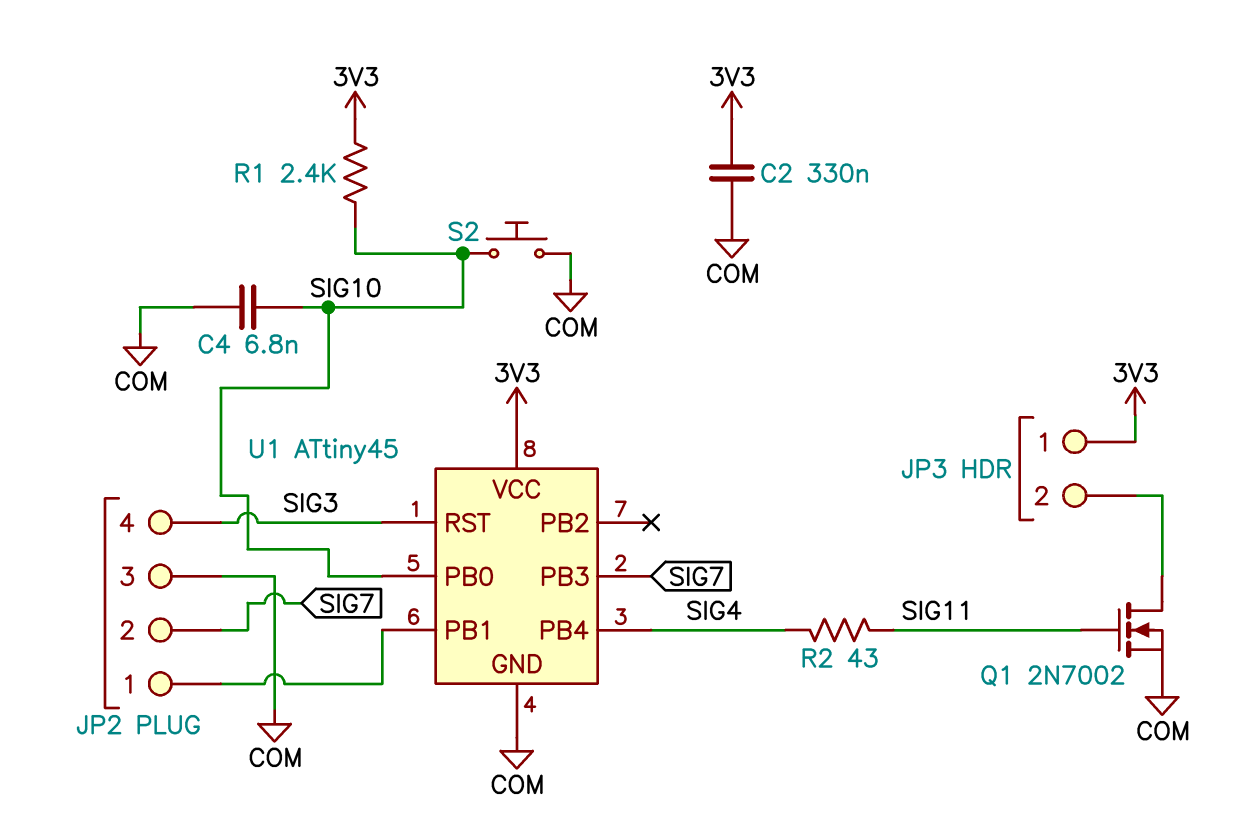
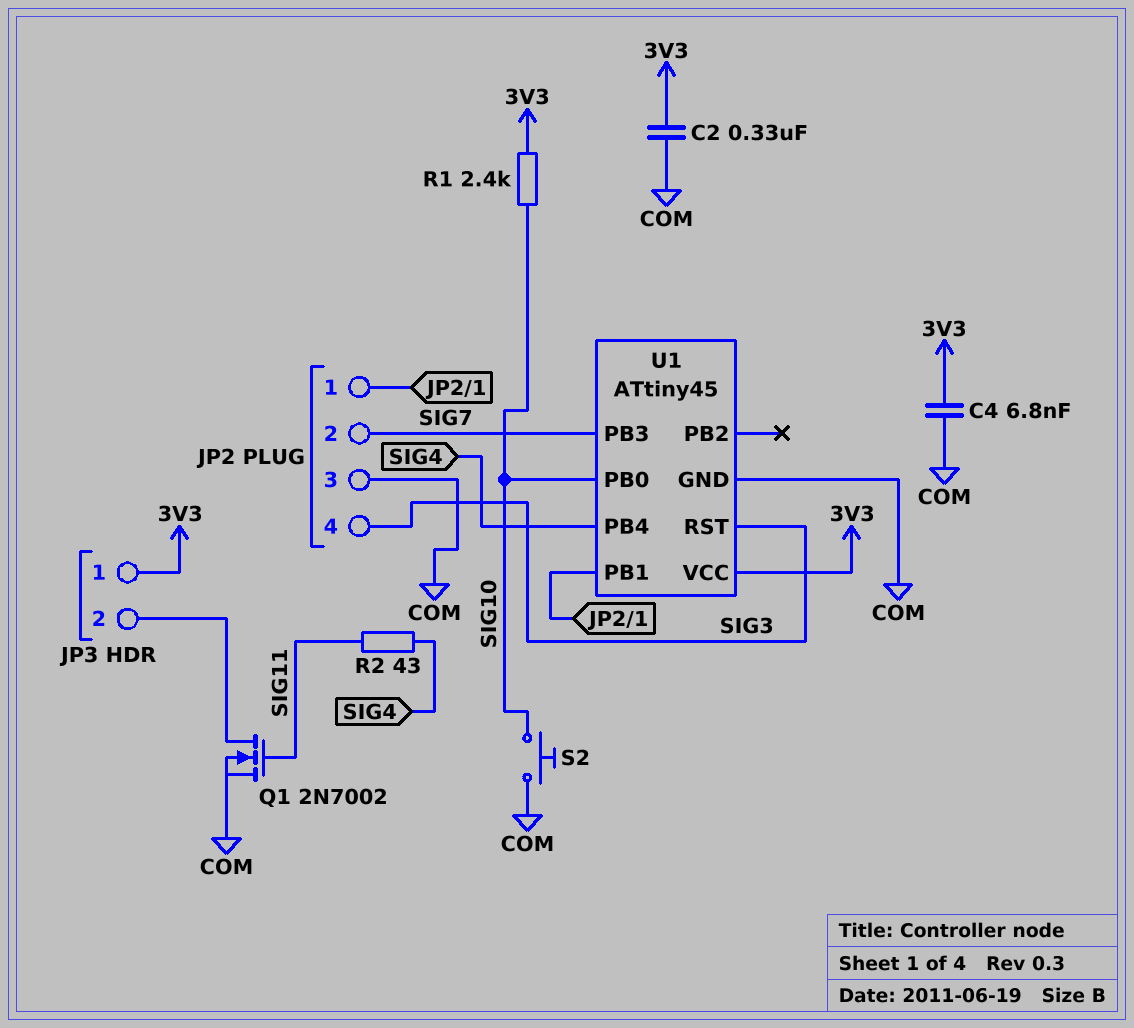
C4: 6.8nF (COM, SIG10) -> 6.8nF (3V3, COM)

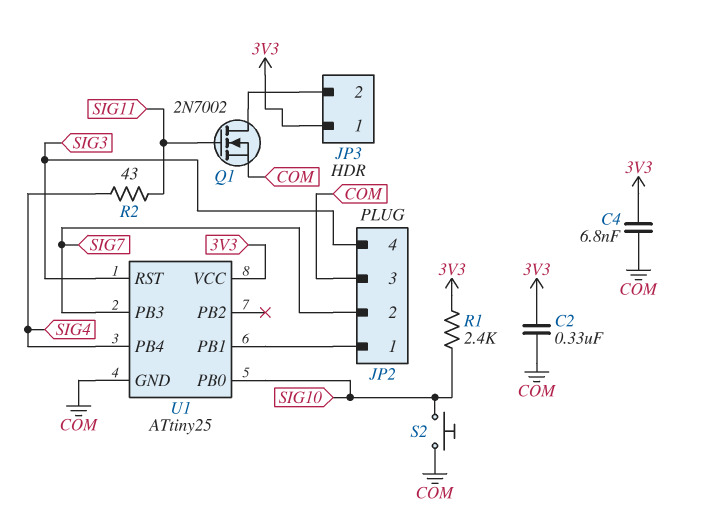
U1: ATtiny45 -> ATtiny25

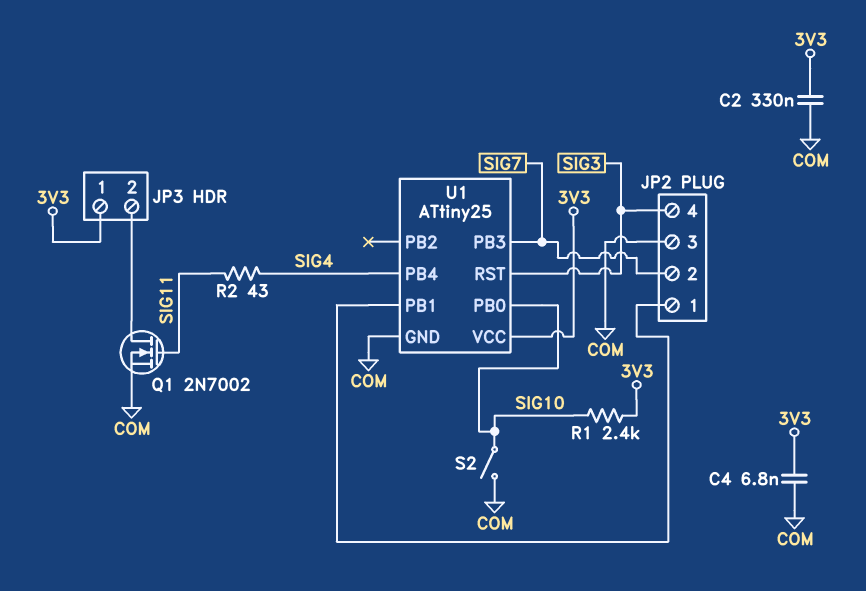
S2: button (COM, SIG10) -> switch (COM, SIG10)

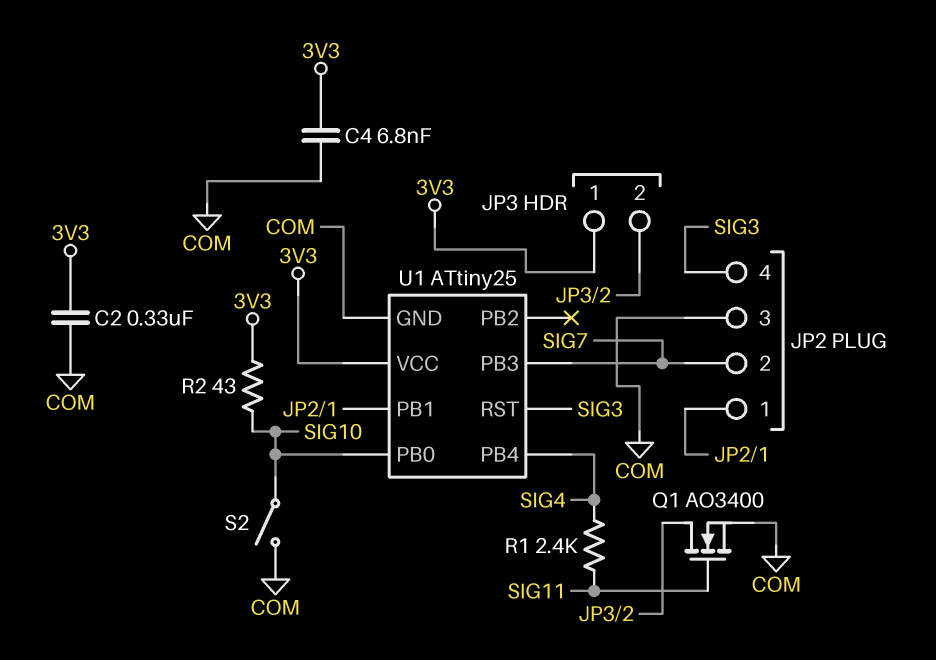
Q1: NMOS 2N7002 (G SIG11, D JP3/2, S COM) -> NMOS AO3400 (G SIG11, D JP3/2, S COM)
R1: 2.4k (3V3, SIG10) -> 2.4k (SIG4, SIG11)
R2: 43 (SIG4, SIG11) -> 43 (3V3, SIG10)

